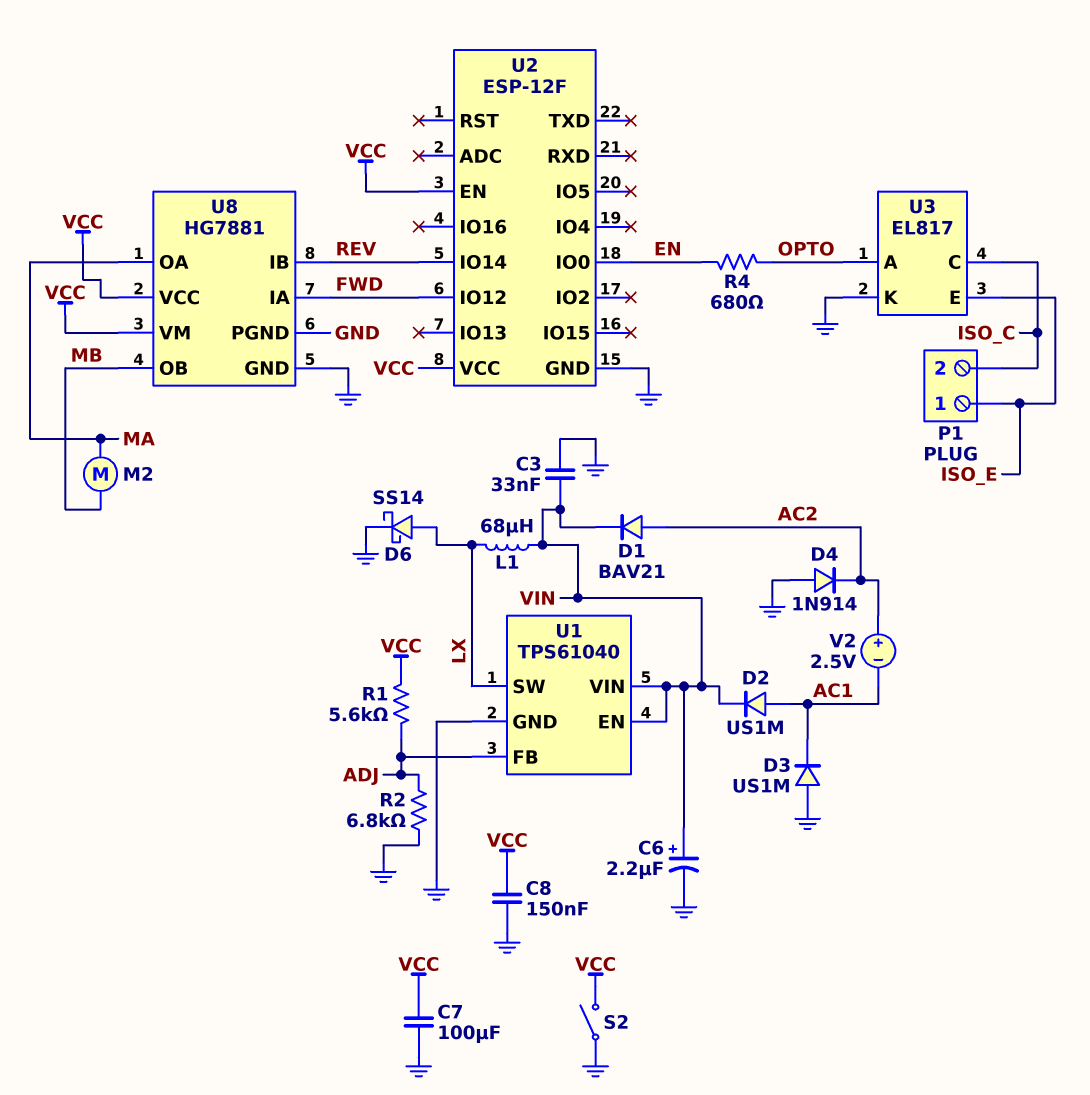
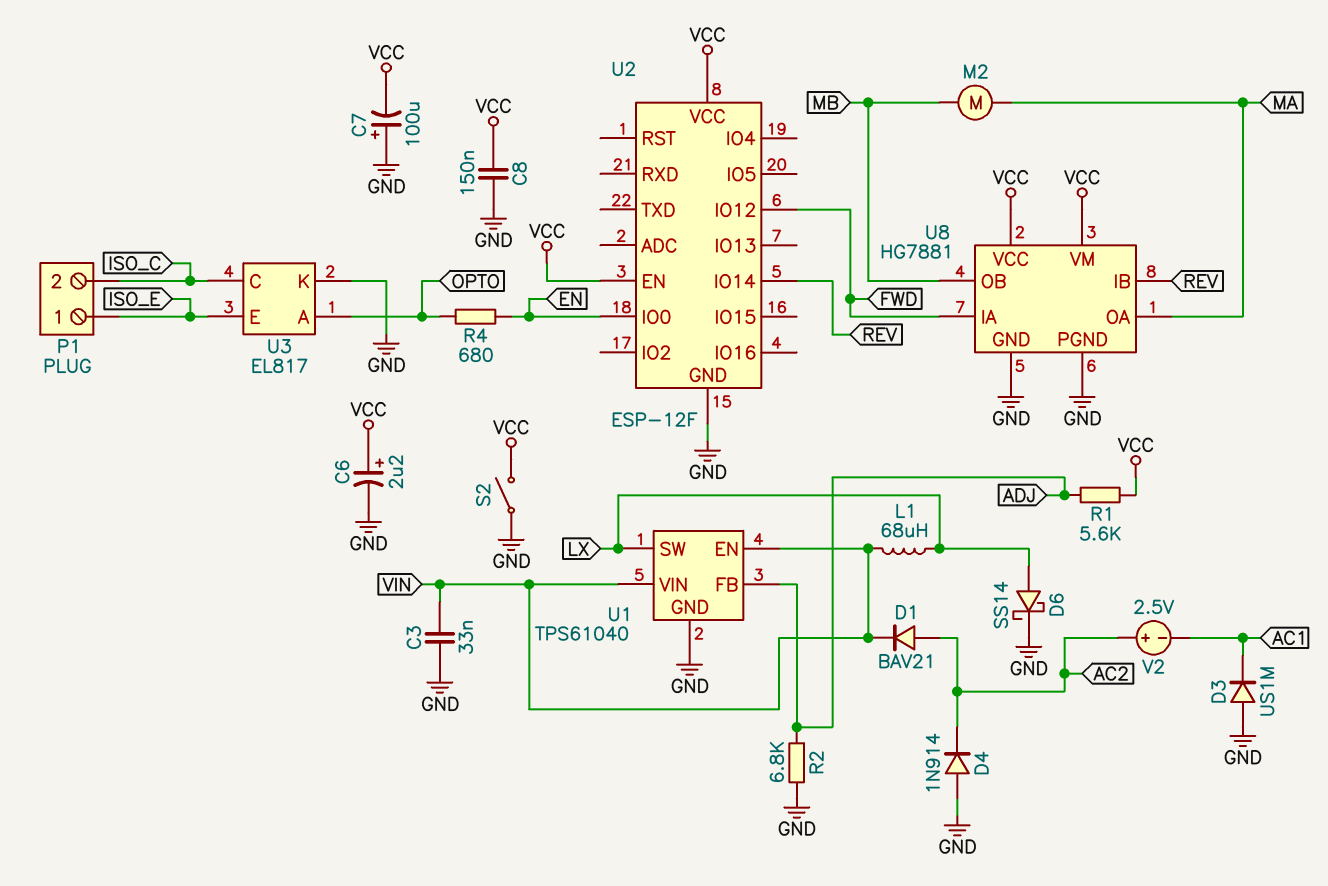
C6: 2.2uF (plus VIN, minus GND) -> 2.2uF (plus VCC, minus GND)
C7: 100uF (GND, VCC) -> 100uF (plus GND, minus VCC)
D2: diode US1M (A AC1, K VIN) -> none

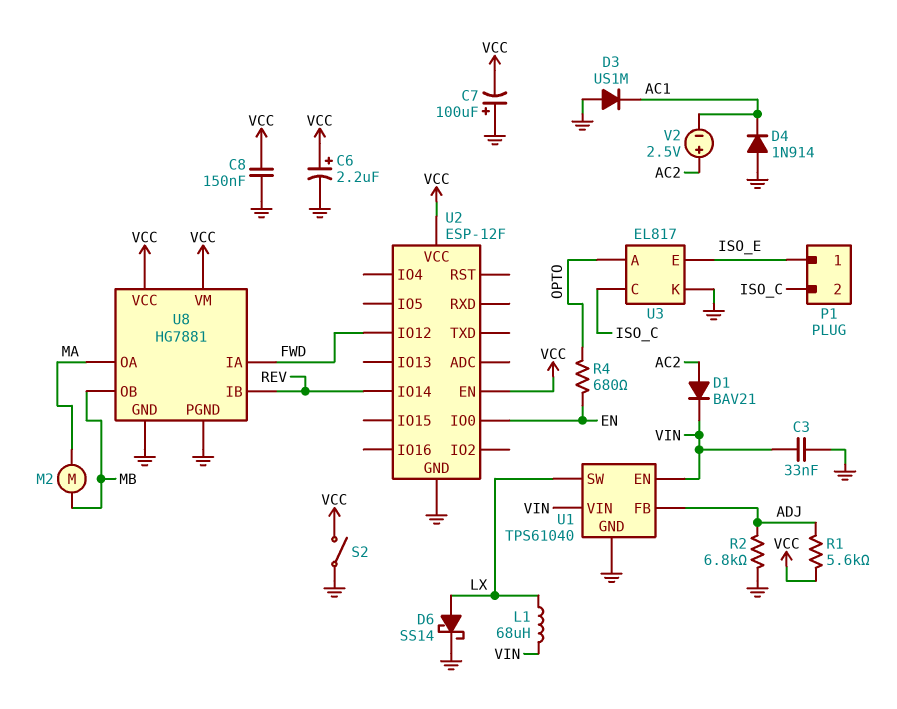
D4: diode 1N914 (A GND, K AC2) -> diode 1N914 (A GND, K AC1)

